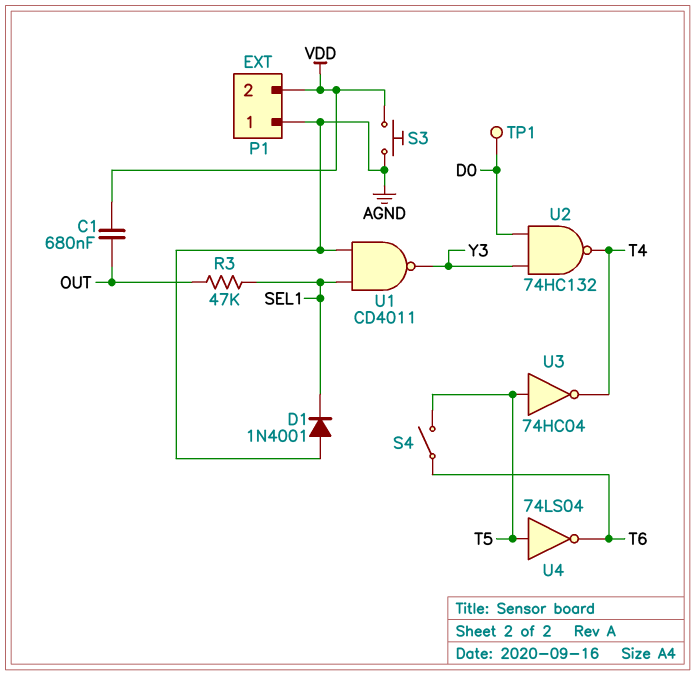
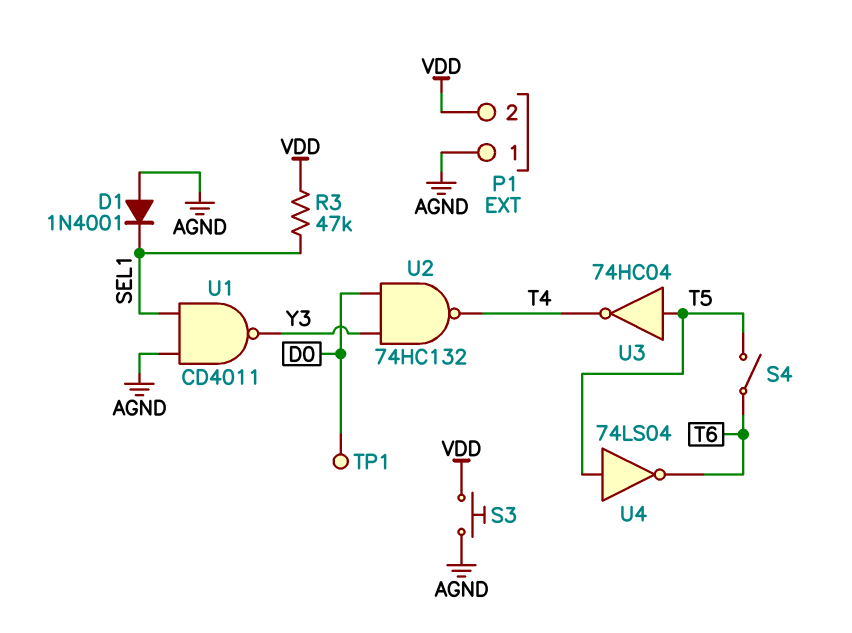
C1: 680nF (OUT, VDD) -> none
R3: 47k (OUT, SEL1) -> 47k (SEL1, VDD)

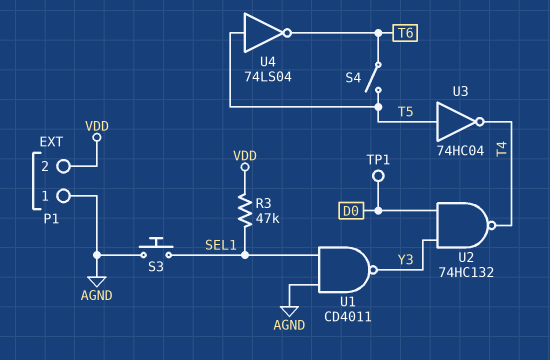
D1: diode 1N4001 (A AGND, K SEL1) -> none
S3: button (AGND, VDD) -> button (AGND, SEL1)

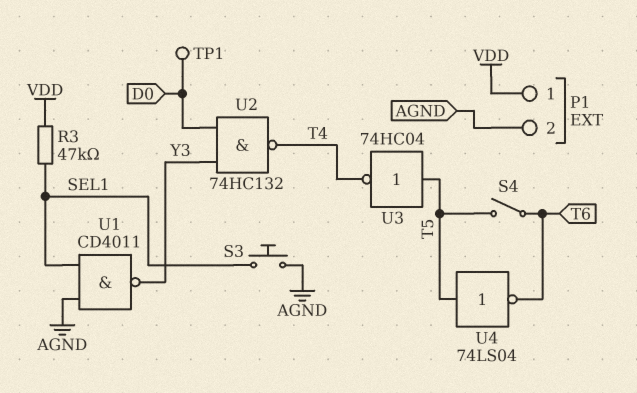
P1 pin 1: AGND -> VDD
P1 pin 2: VDD -> AGND

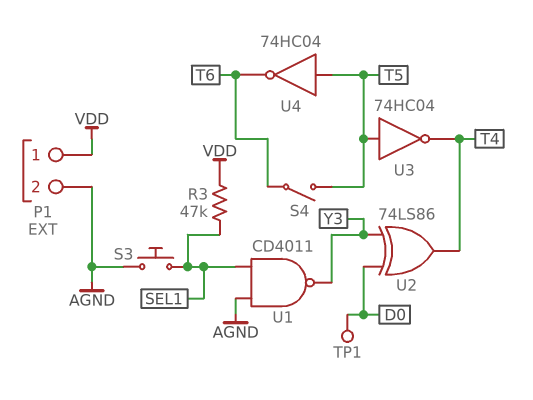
U2: NAND 74HC132 (in D0, in Y3, out T4) -> XOR 74LS86 (in D0, in Y3, out T4)
U4: NOT 74LS04 (in T5, out T6) -> NOT 74HC04 (in T5, out T6)

